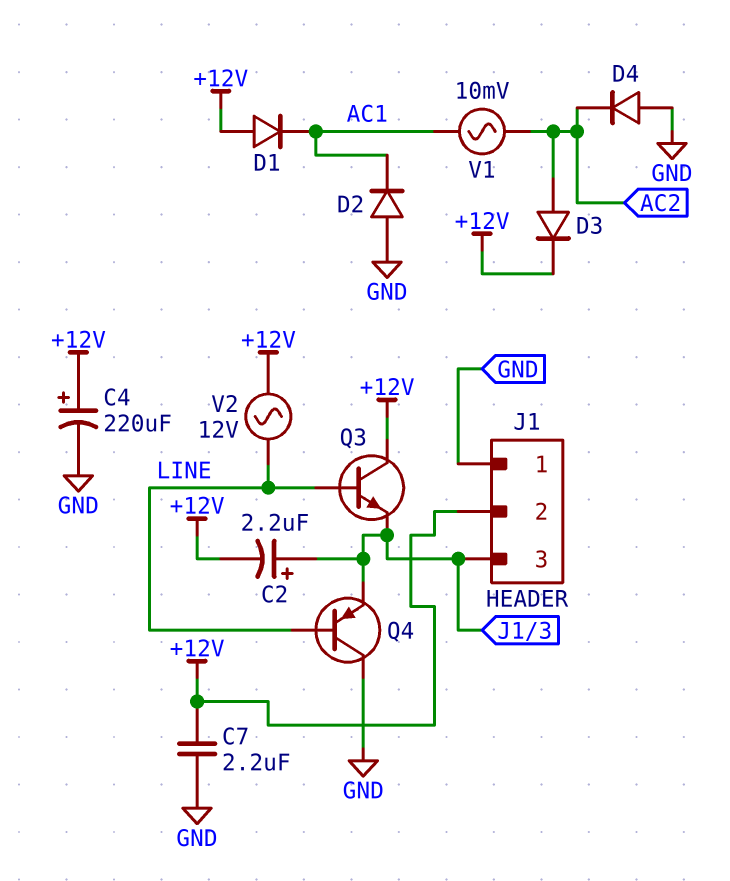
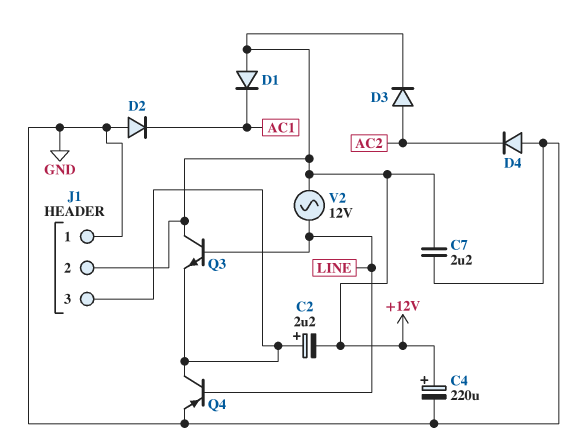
Q4: PNP (B LINE, C GND, E J1/3) -> PNP (B LINE, C J1/3, E GND)
V1: AC 10mV (AC1, AC2) -> none

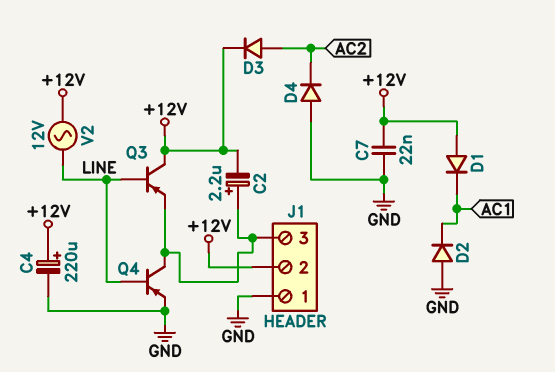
C7: 2.2uF (+12V, GND) -> 22nF (+12V, GND)
Q3: NPN (B LINE, C +12V, E J1/3) -> PNP (B LINE, C +12V, E J1/3)

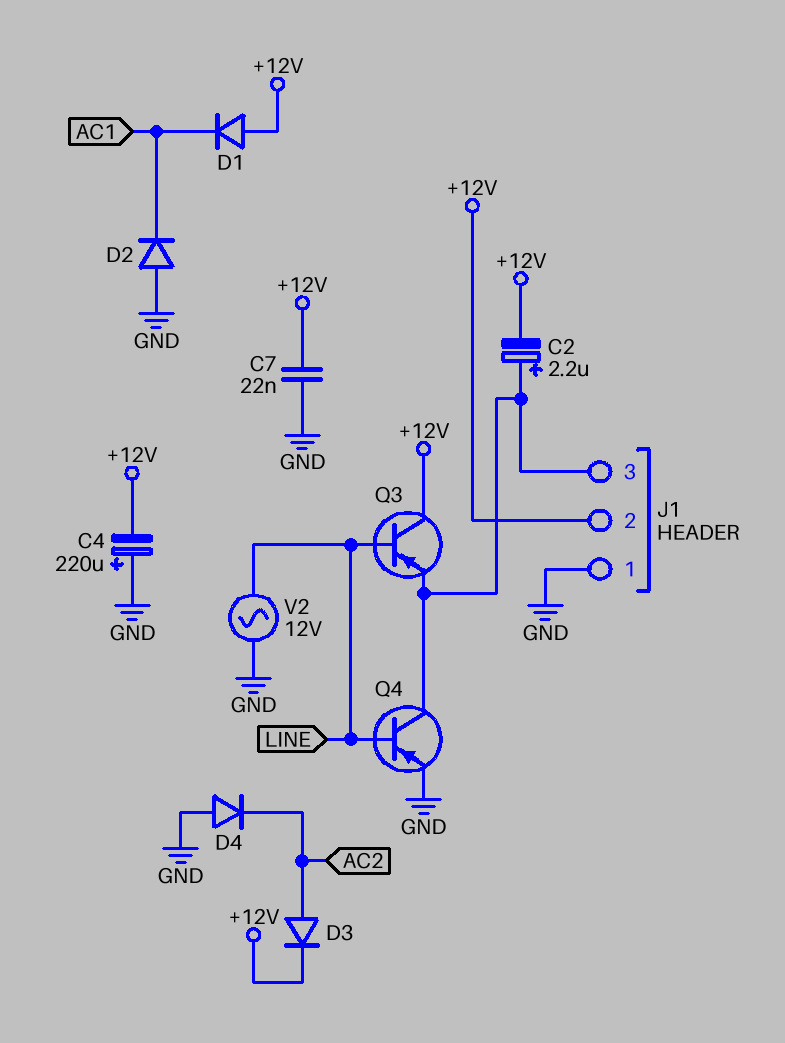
C4: 220uF (plus +12V, minus GND) -> 220uF (plus GND, minus +12V)
V2: AC 12V (+12V, LINE) -> AC 12V (GND, LINE)

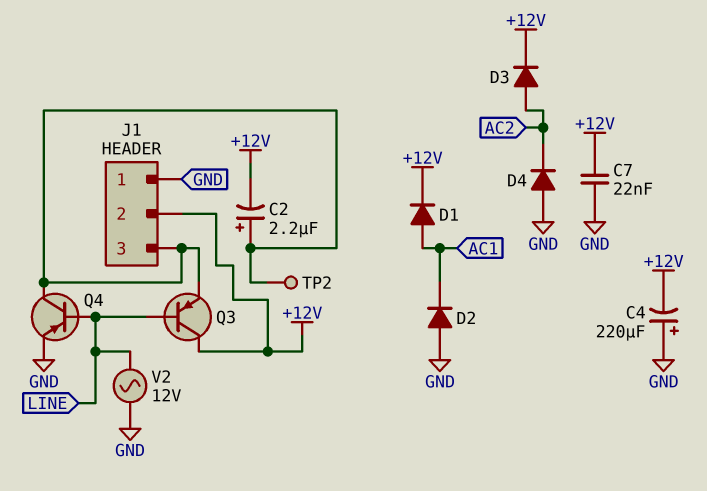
D1: diode (A +12V, K AC1) -> diode (A AC1, K +12V)
TP2: none -> test point (J1/3)

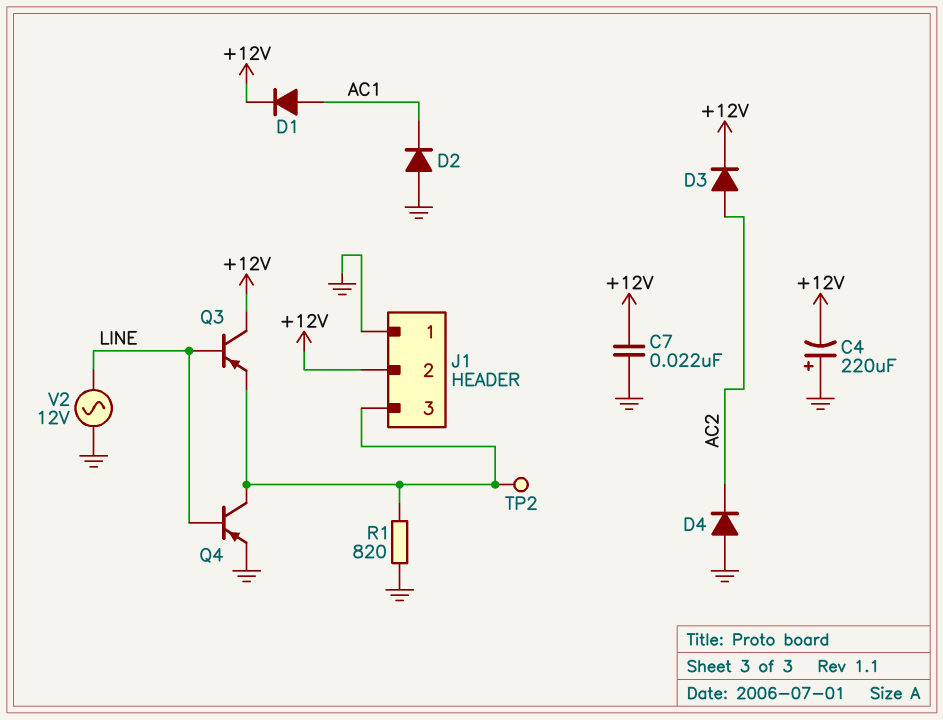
C2: 2.2uF (plus J1/3, minus +12V) -> none
R1: none -> 820 (GND, J1/3)

